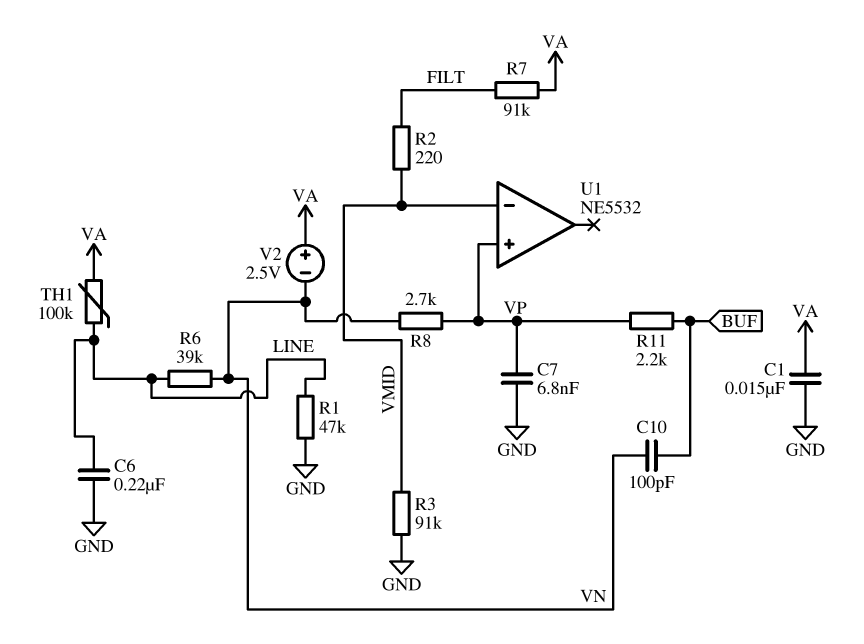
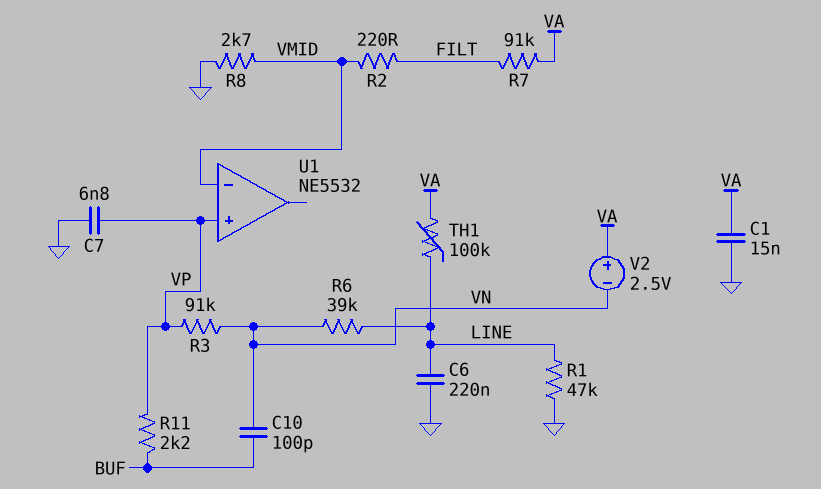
R3: 91k (GND, VMID) -> 91k (VN, VP)
R8: 2.7k (VN, VP) -> 2.7k (GND, VMID)

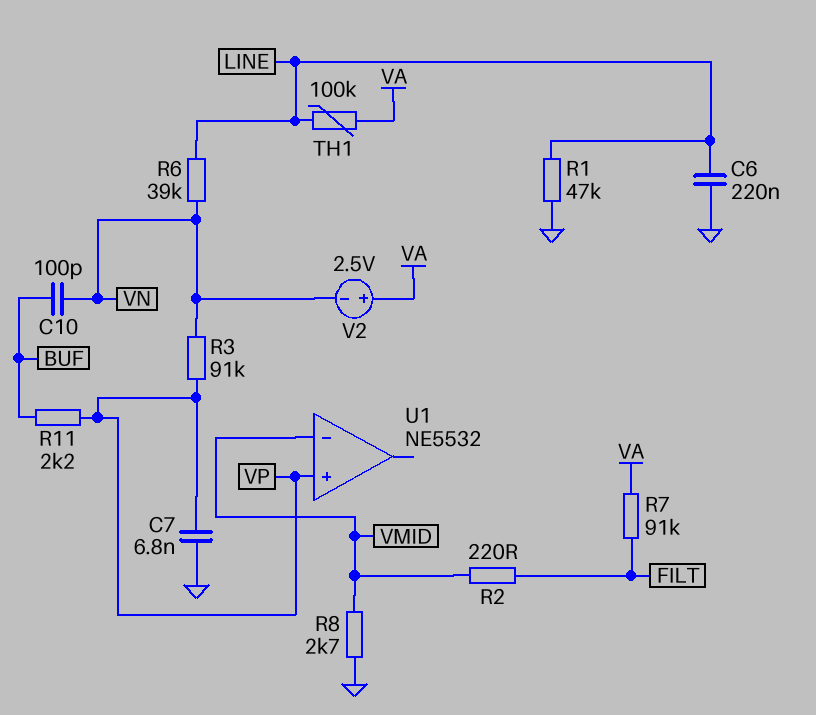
C1: 15nF (GND, VA) -> none

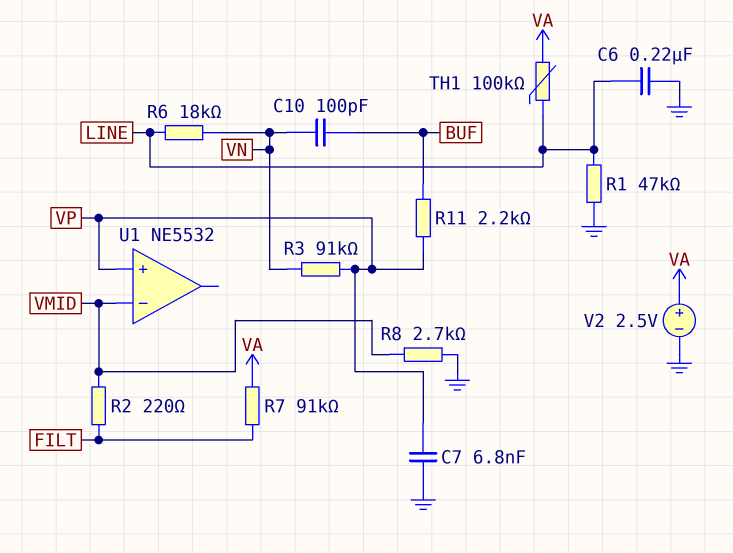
R6: 39k (LINE, VN) -> 18k (LINE, VN)
V2: 2.5V (plus VA, minus VN) -> 2.5V (plus VA, minus GND)

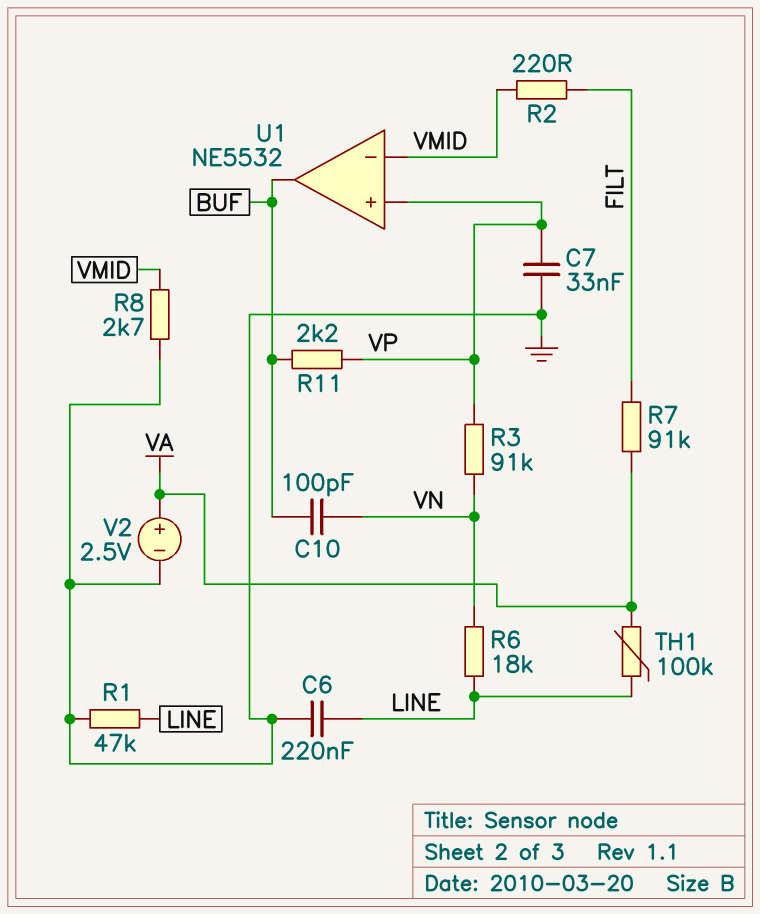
C7: 6.8nF (GND, VP) -> 33nF (GND, VP)
U1 pin out: none -> BUF

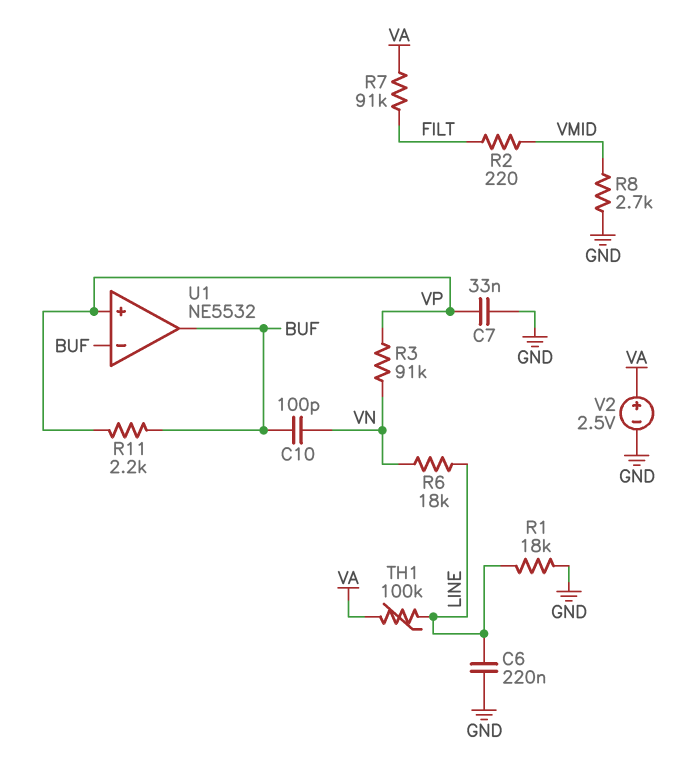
R1: 47k (GND, LINE) -> 18k (GND, LINE)
U1 pin in-: VMID -> BUF

